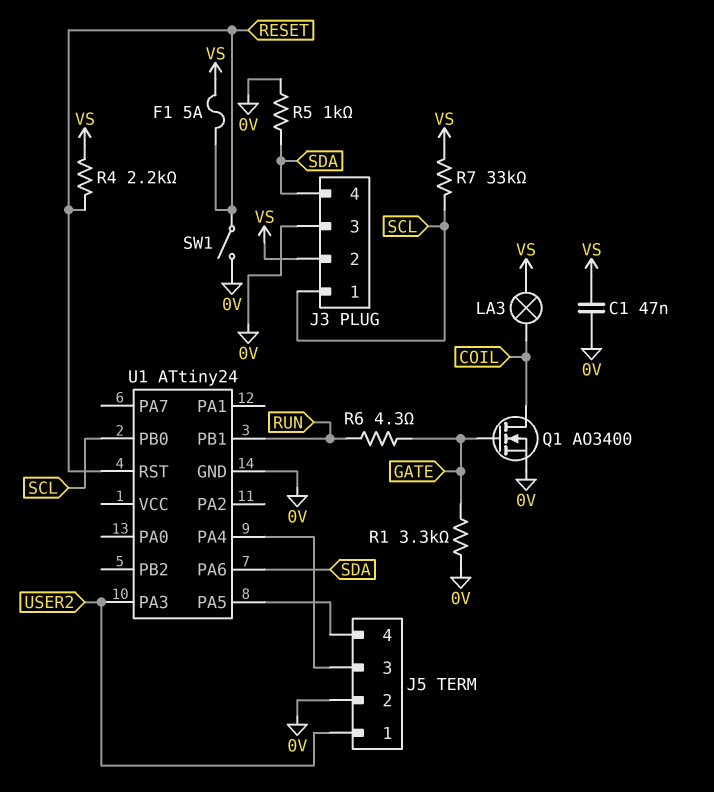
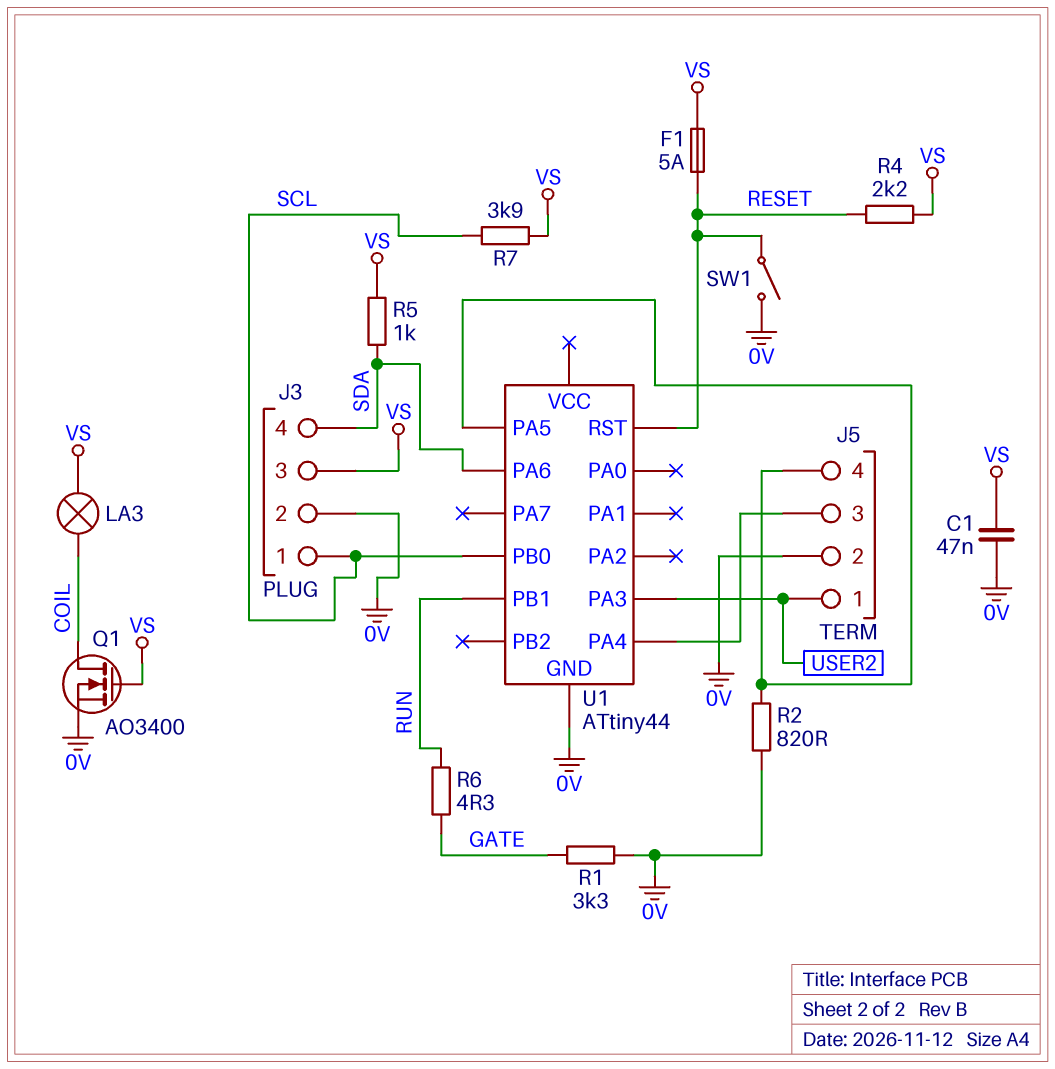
J3 pin 2: VS -> 0V
J3 pin 3: 0V -> VS
Q1: NMOS AO3400 (G GATE, D COIL, S 0V) -> NMOS AO3400 (G VS, D COIL, S 0V)
R2: none -> 820 (0V, J5/4)
R5: 1k (0V, SDA) -> 1k (SDA, VS)
R7: 33k (SCL, VS) -> 3.9k (SCL, VS)
U1: ATtiny24 -> ATtiny44

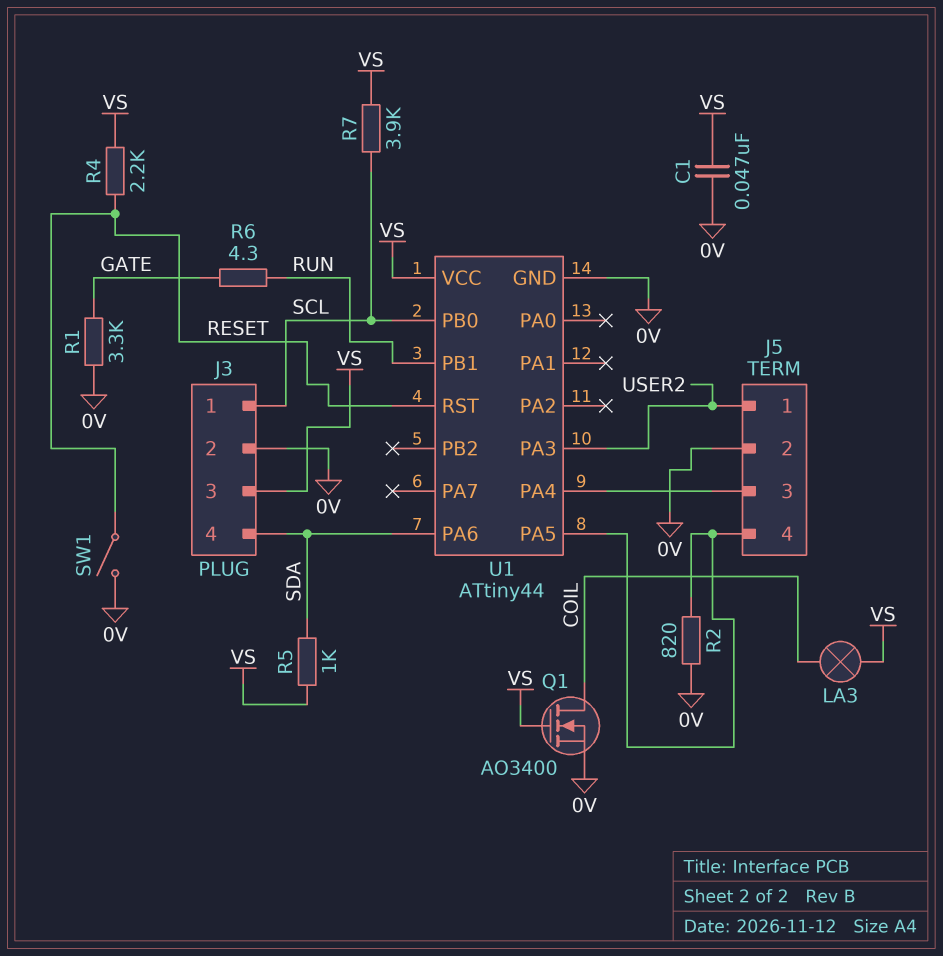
F1: 5A (RESET, VS) -> none
U1 pin VCC: none -> VS

